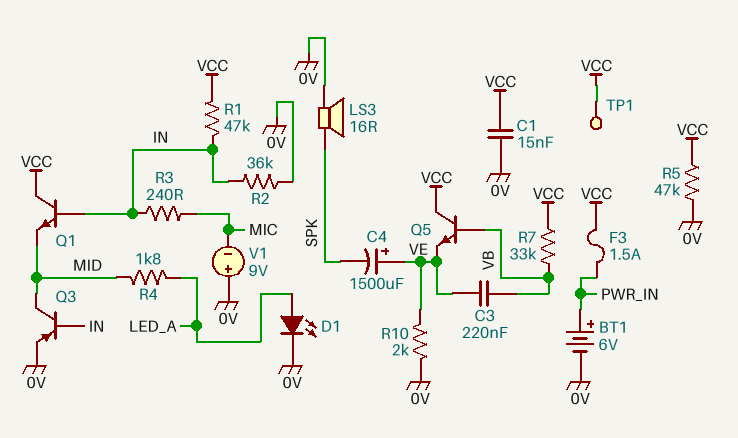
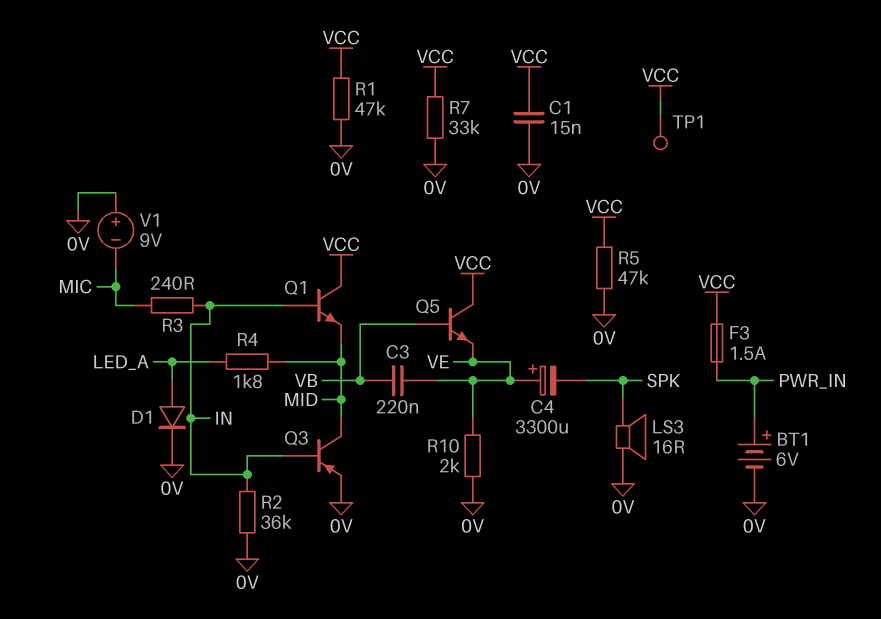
C4: 1500uF (plus VE, minus SPK) -> 3300uF (plus VE, minus SPK)
D1: LED (A LED_A, K 0V) -> diode (A LED_A, K 0V)
R1: 47k (IN, VCC) -> 47k (0V, VCC)
R7: 33k (VB, VCC) -> 33k (0V, VCC)

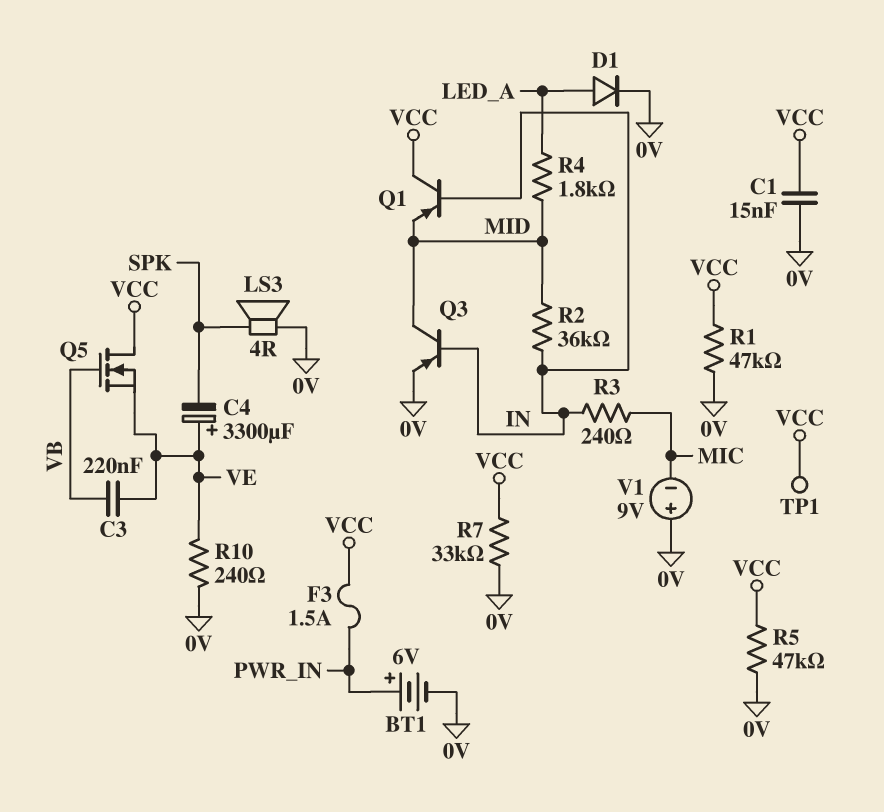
LS3: speaker 16R (0V, SPK) -> speaker 4R (0V, SPK)
Q1: NPN (B IN, C VCC, E MID) -> PNP (B IN, C VCC, E MID)
Q5: NPN (B VB, C VCC, E VE) -> NMOS (G VB, D VCC, S VE)
R2: 36k (0V, IN) -> 36k (IN, MID)
R10: 2k (0V, VE) -> 240 (0V, VE)

